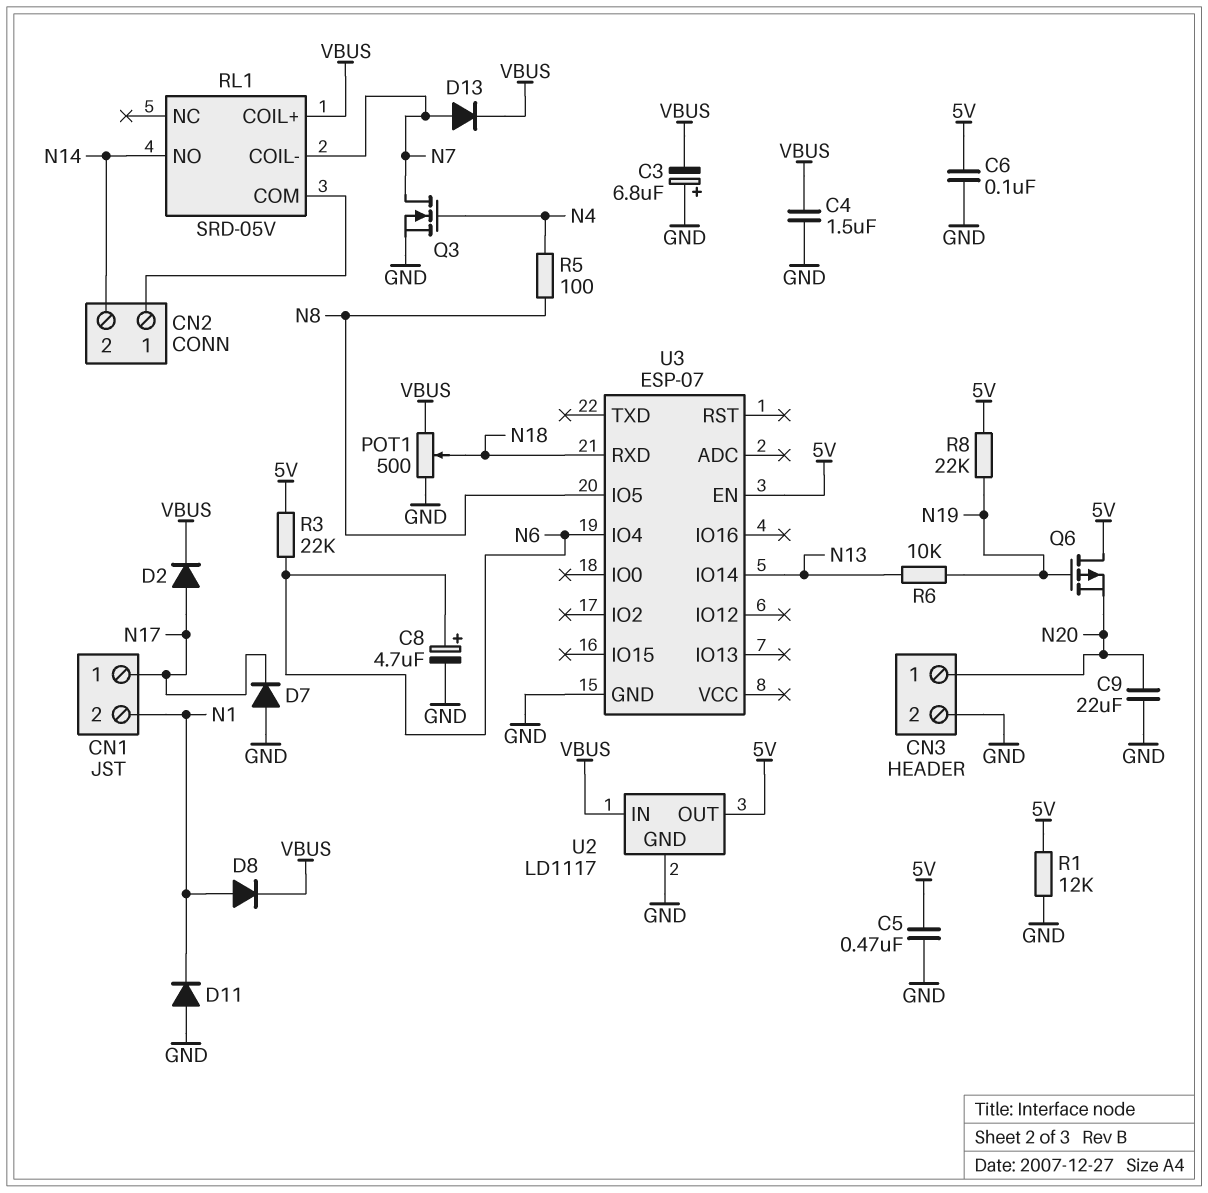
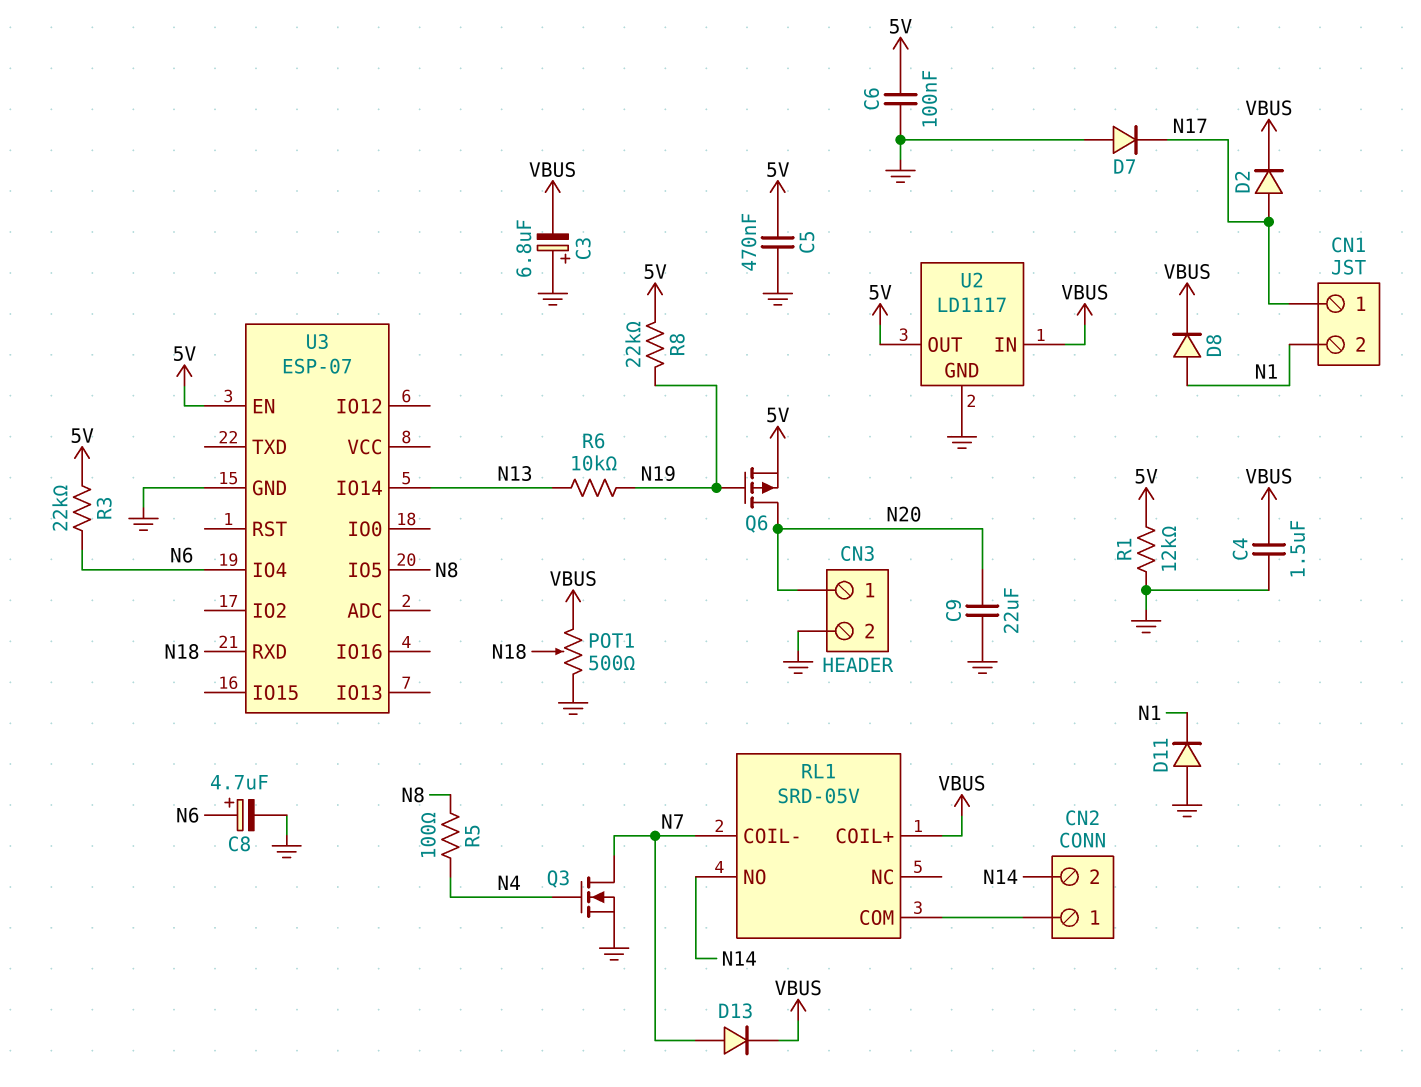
Q6: PMOS (G N19, D 5V, S N20) -> PMOS (G N19, D N20, S 5V)

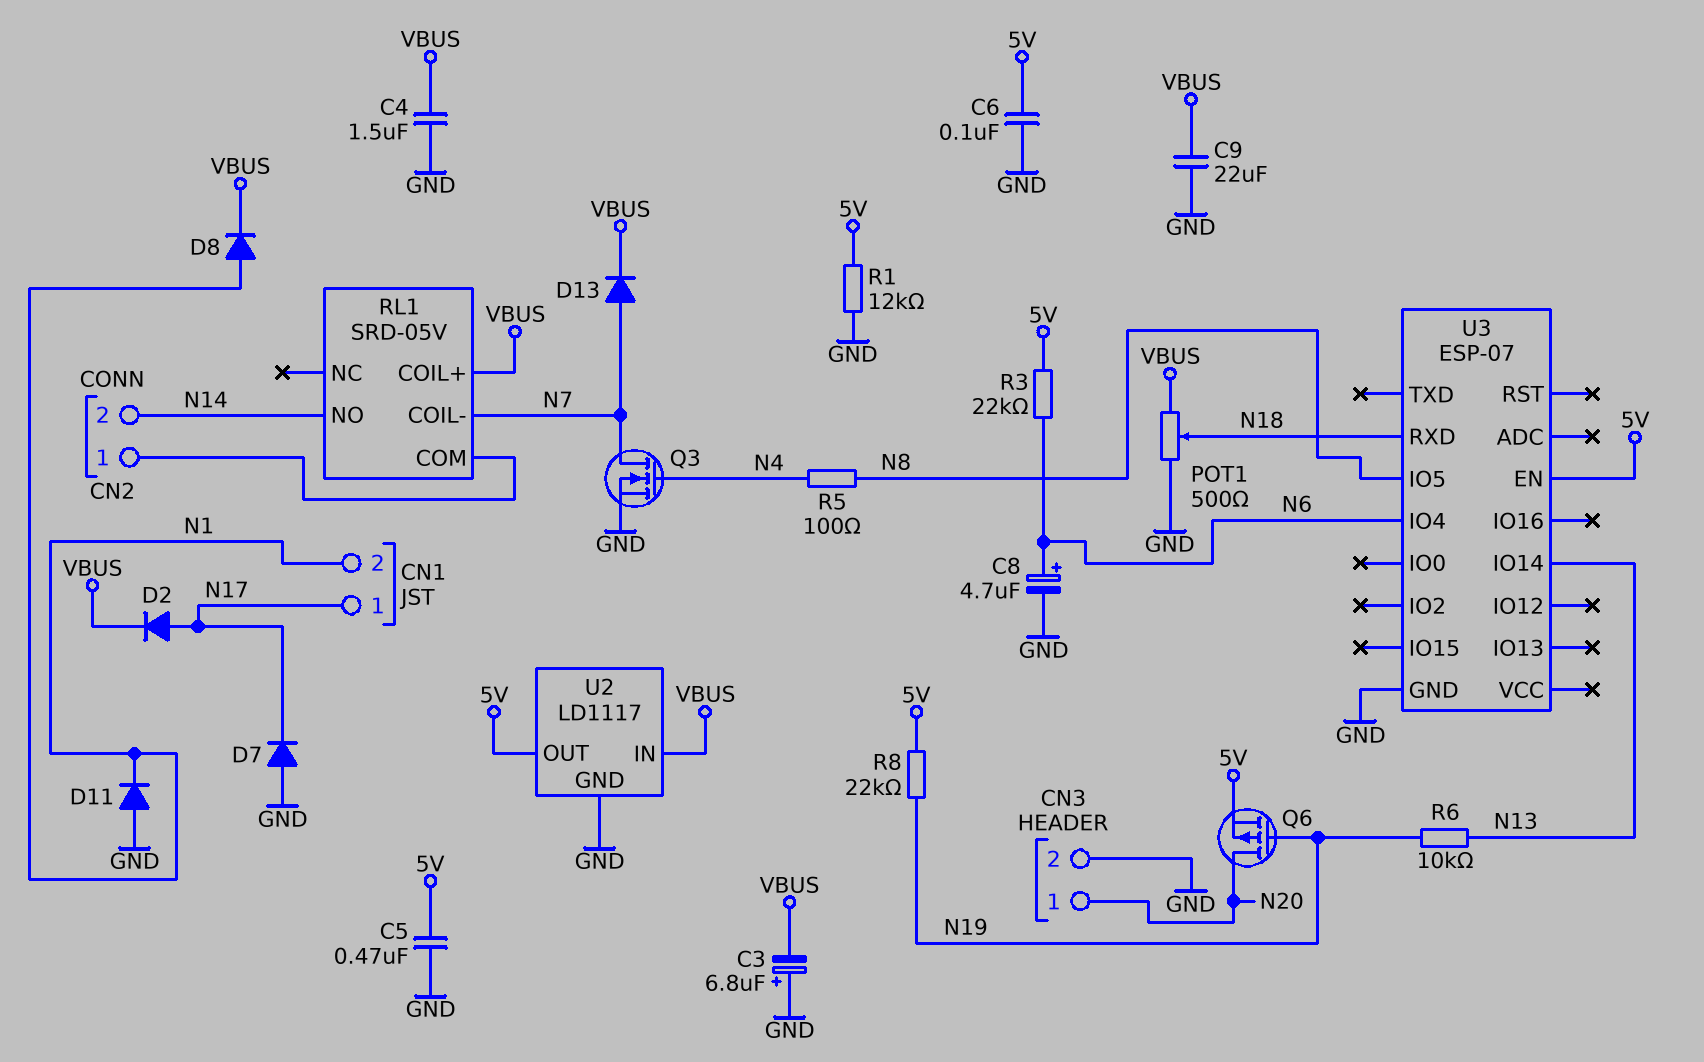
C9: 22uF (GND, N20) -> 22uF (GND, VBUS)

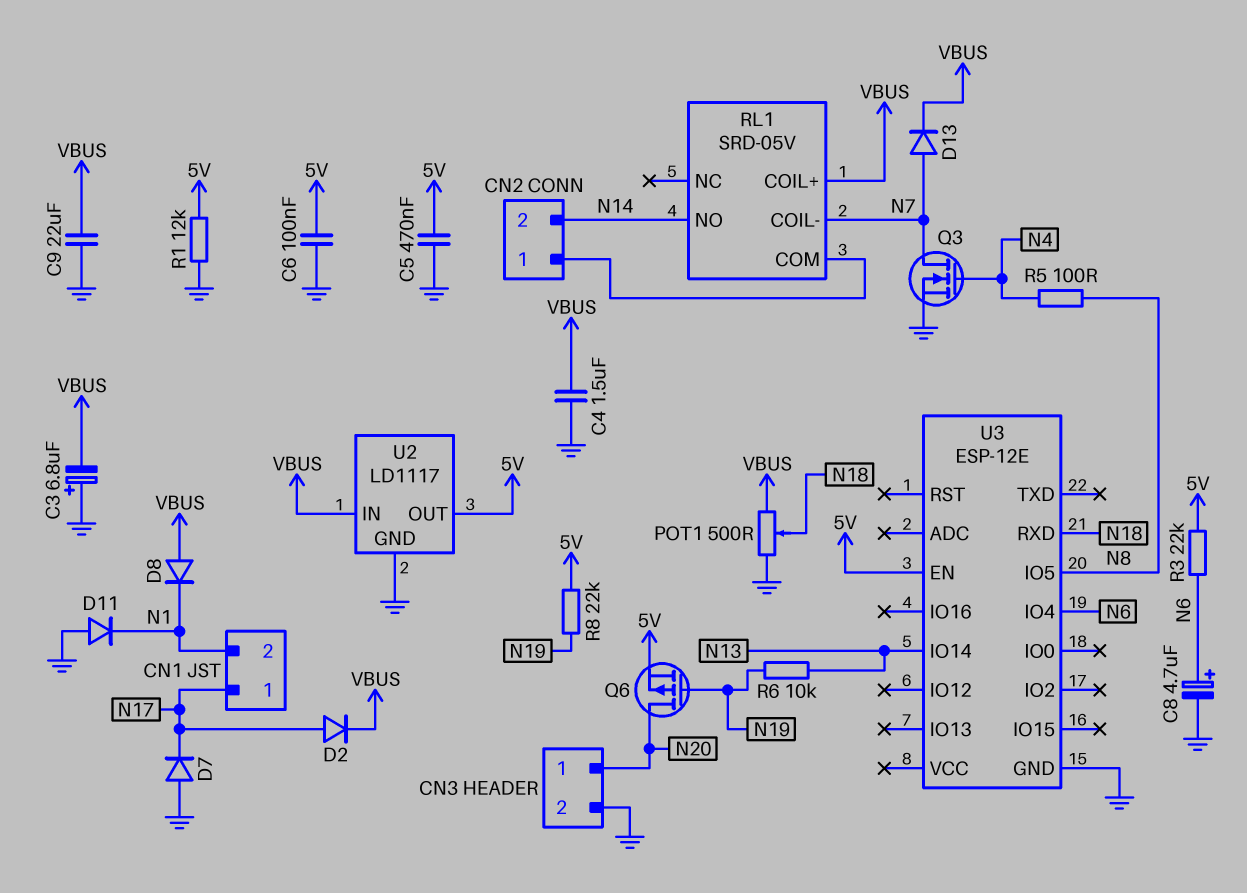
D8: diode (A N1, K VBUS) -> diode (A VBUS, K N1)
U3: ESP-07 -> ESP-12E

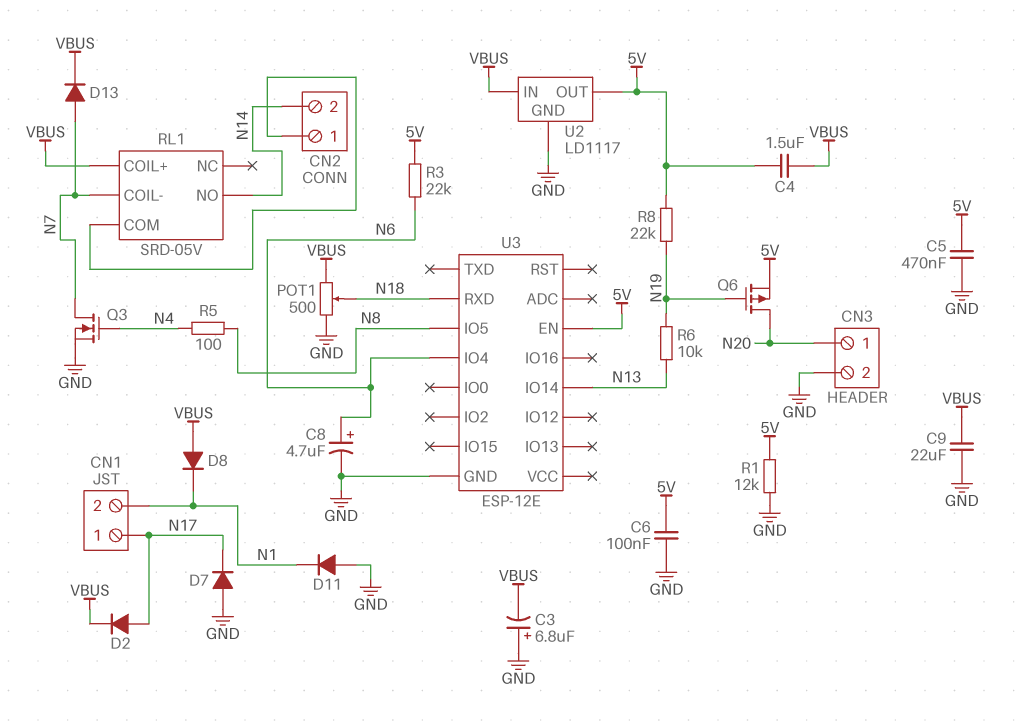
C4: 1.5uF (GND, VBUS) -> 1.5uF (5V, VBUS)

